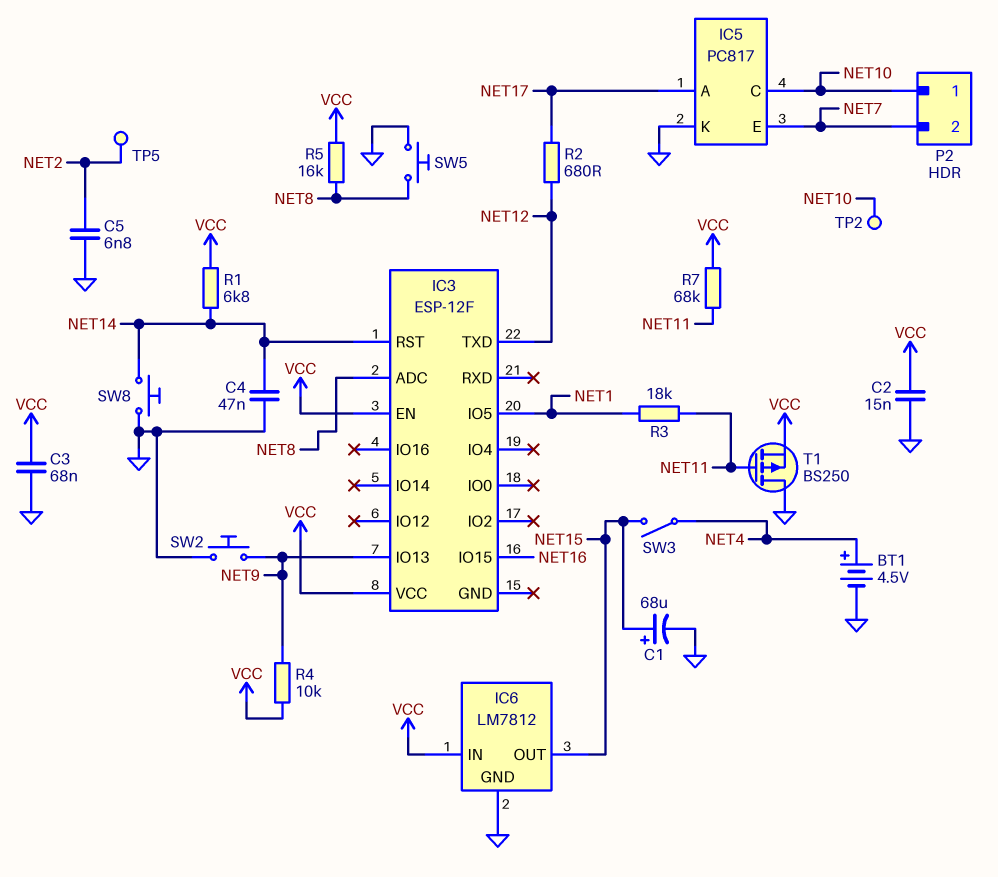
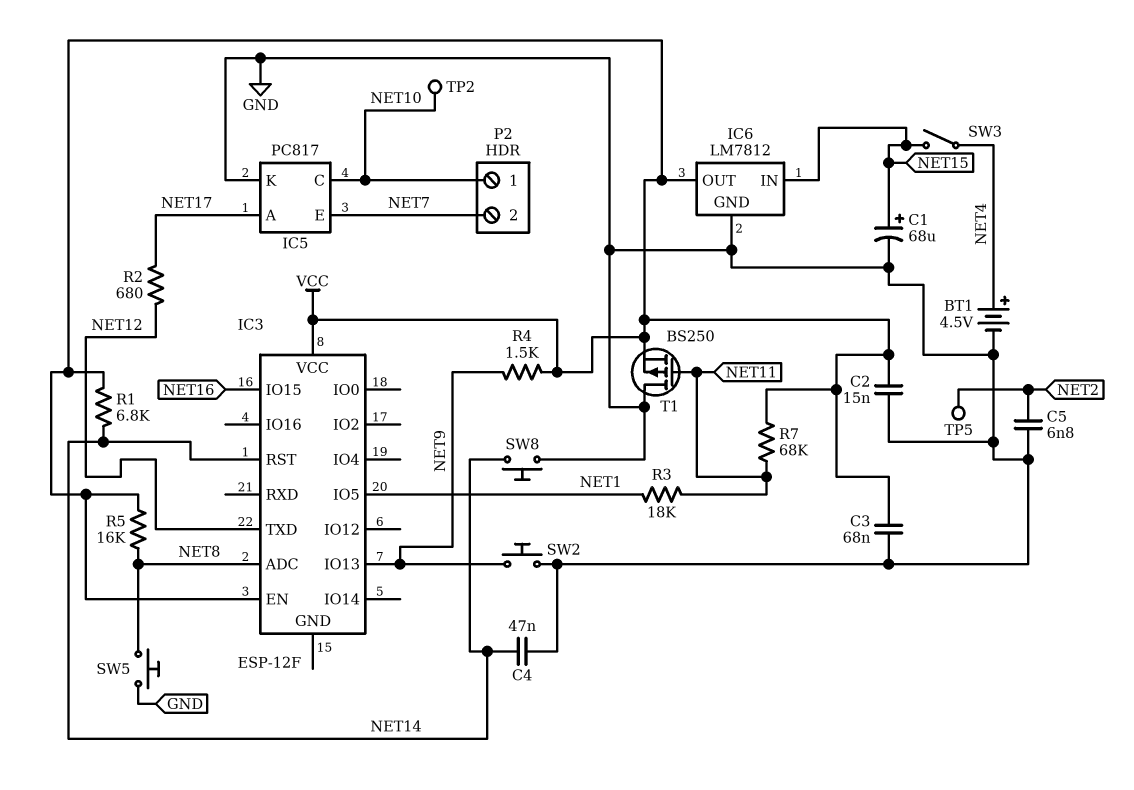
IC6 pin IN: VCC -> NET15
IC6 pin OUT: NET15 -> VCC
R4: 10k (NET9, VCC) -> 1.5k (NET9, VCC)

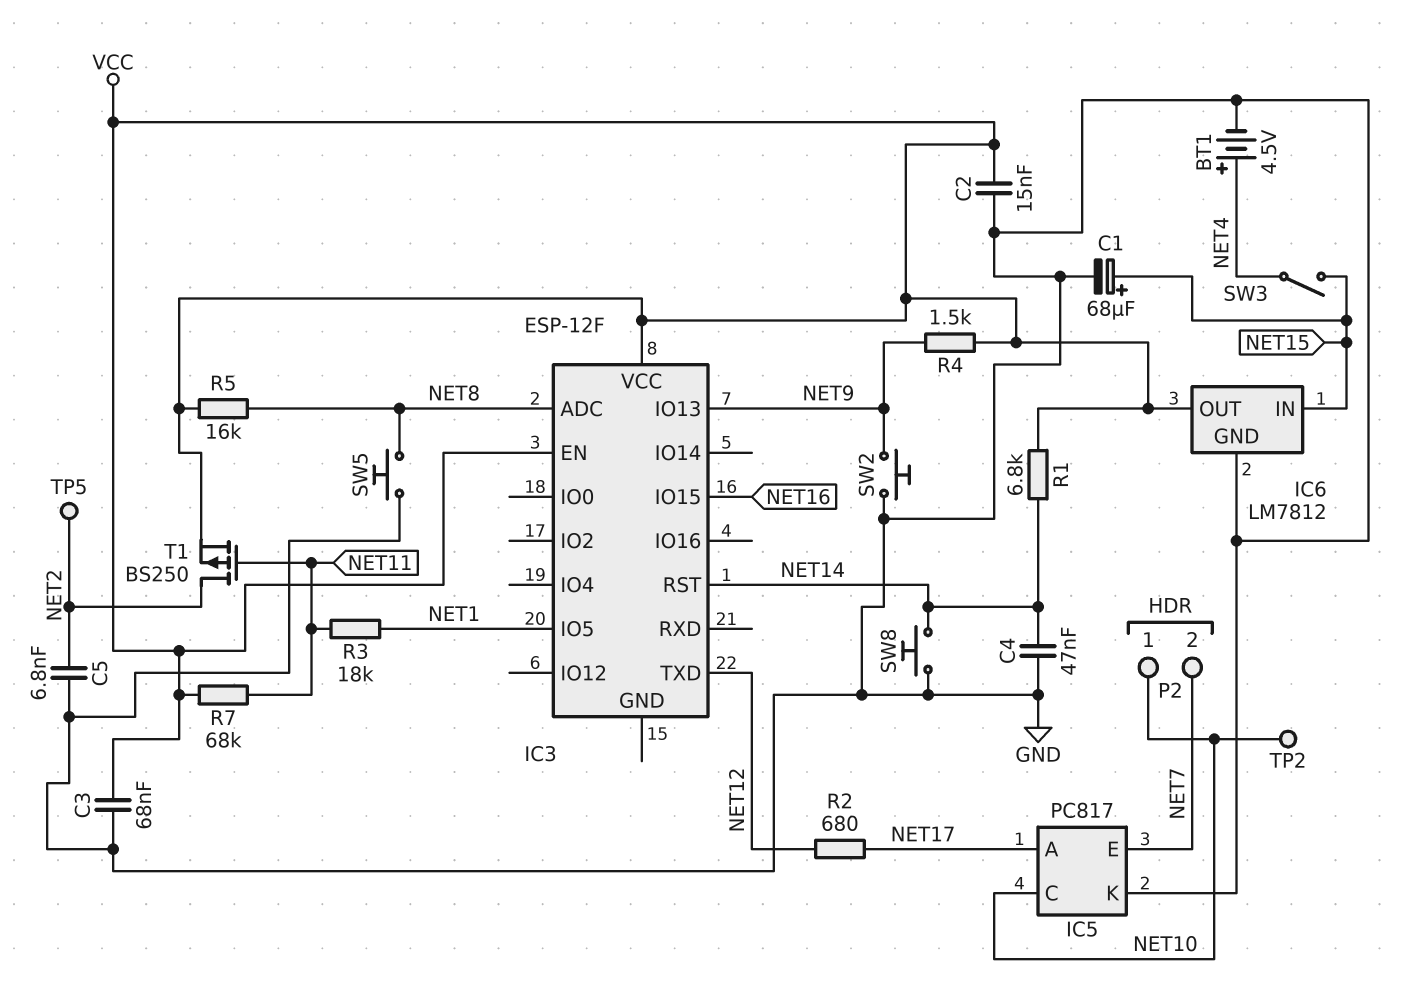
T1: PMOS BS250 (G NET11, D GND, S VCC) -> PMOS BS250 (G NET11, D NET2, S VCC)

